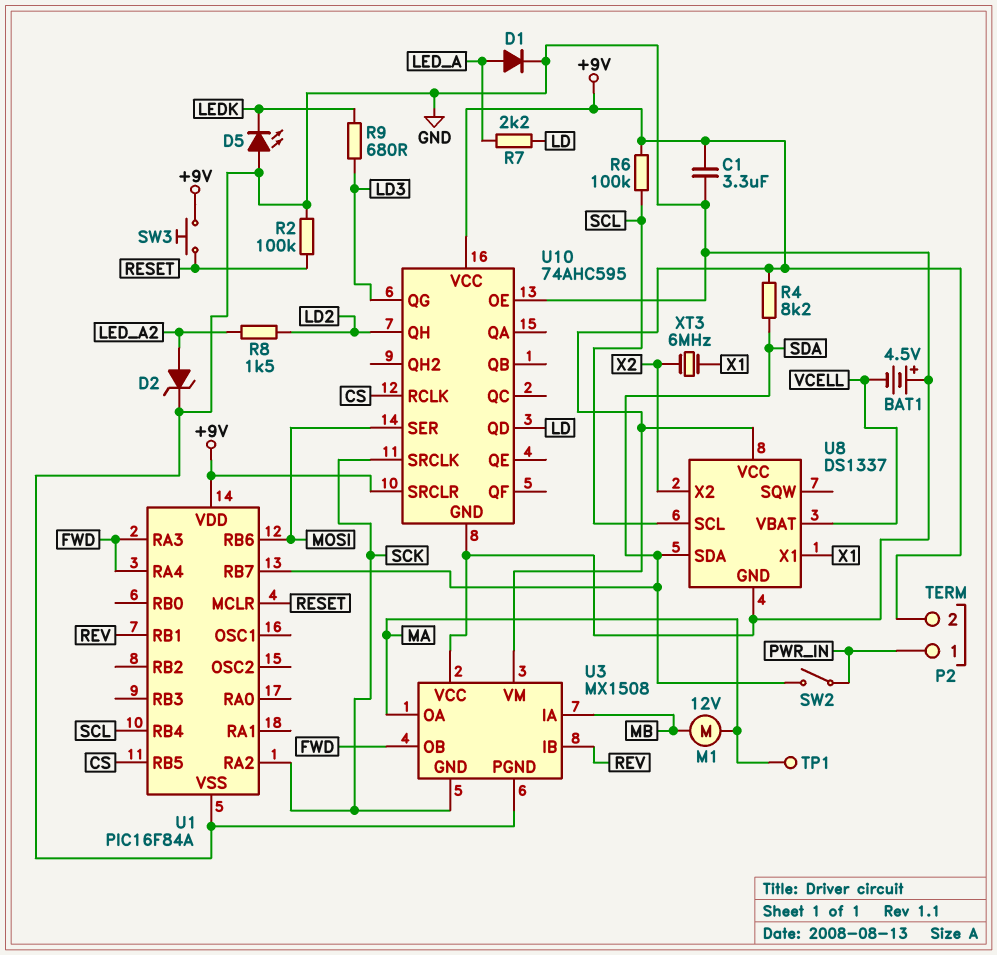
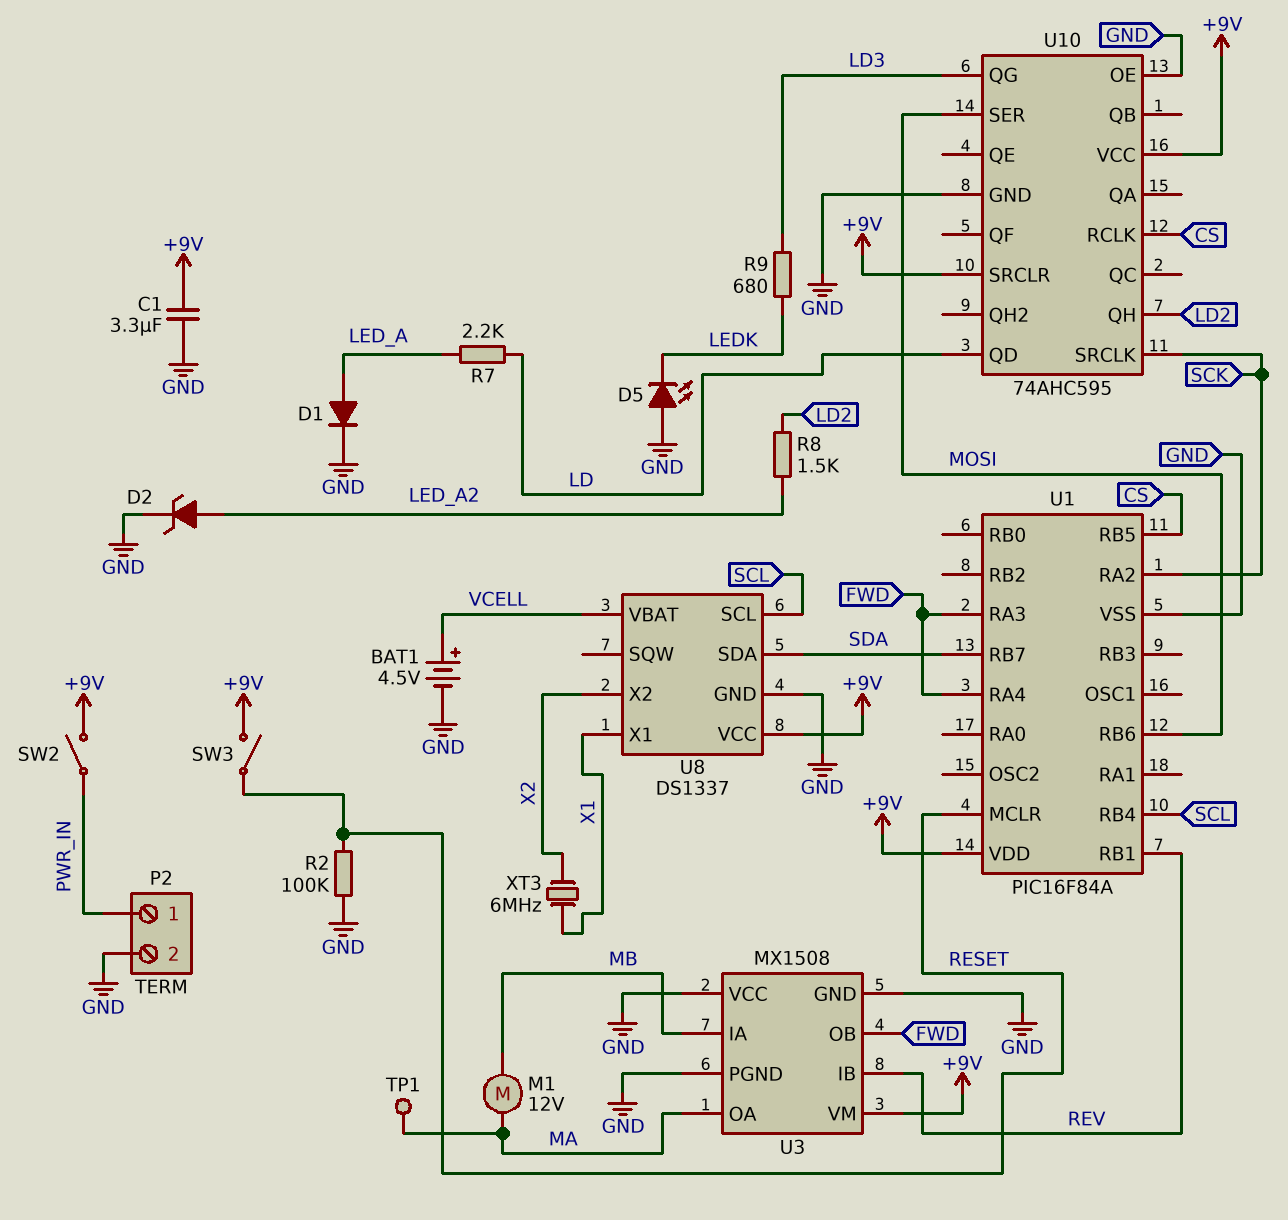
BAT1: 4.5V (plus GND, minus VCELL) -> 4.5V (plus VCELL, minus GND)
P2 pin 2: +9V -> GND
R4: 8.2k (+9V, SDA) -> none
R6: 100k (+9V, SCL) -> none
SW2: switch (PWR_IN, SDA) -> switch (+9V, PWR_IN)
SW3: button (+9V, RESET) -> switch (+9V, RESET)
U3 pin GND: SCK -> GND

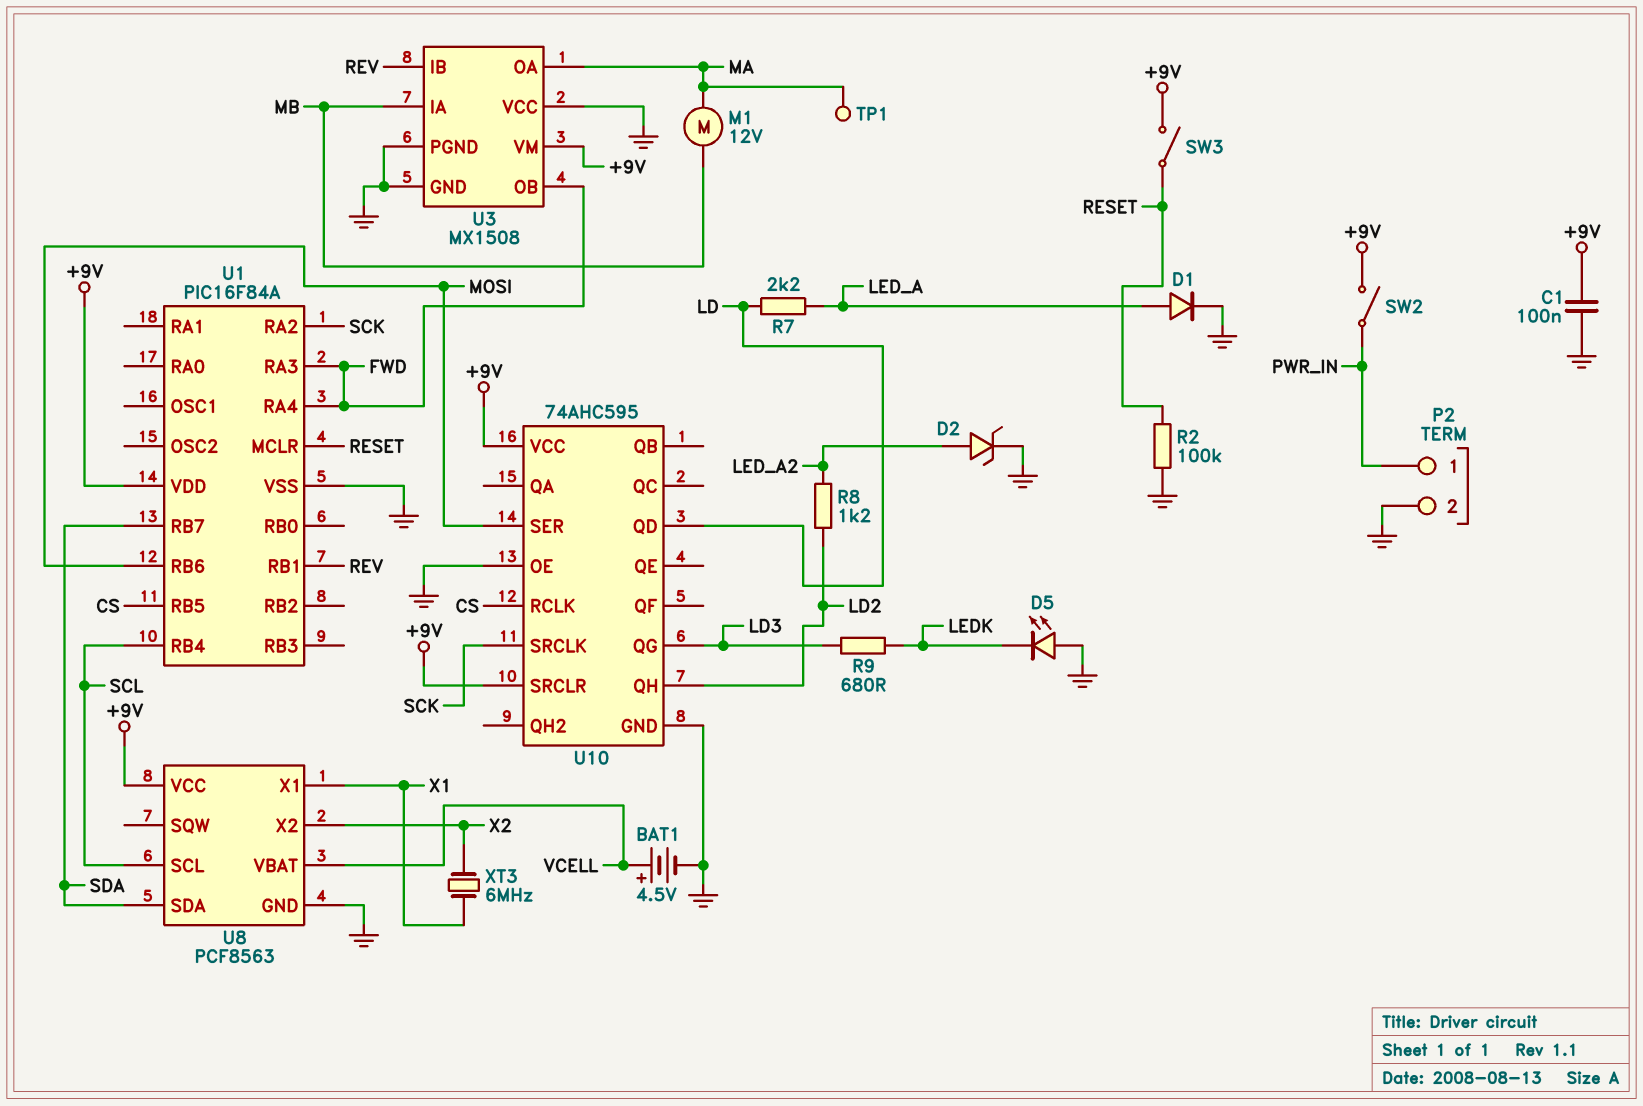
C1: 3.3uF (+9V, GND) -> 100nF (+9V, GND)
R8: 1.5k (LD2, LED_A2) -> 1.2k (LD2, LED_A2)
U8: DS1337 -> PCF8563

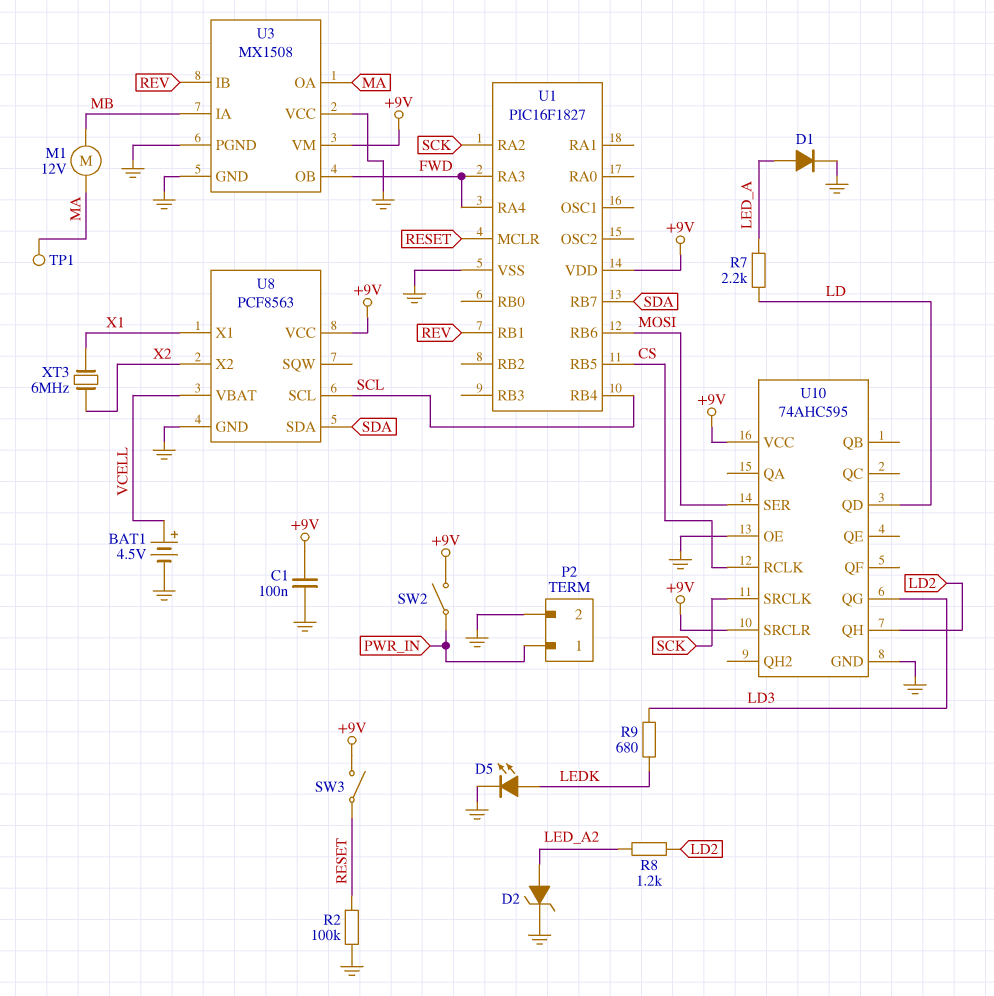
D5: LED (A GND, K LEDK) -> LED (A LEDK, K GND)
U1: PIC16F84A -> PIC16F1827

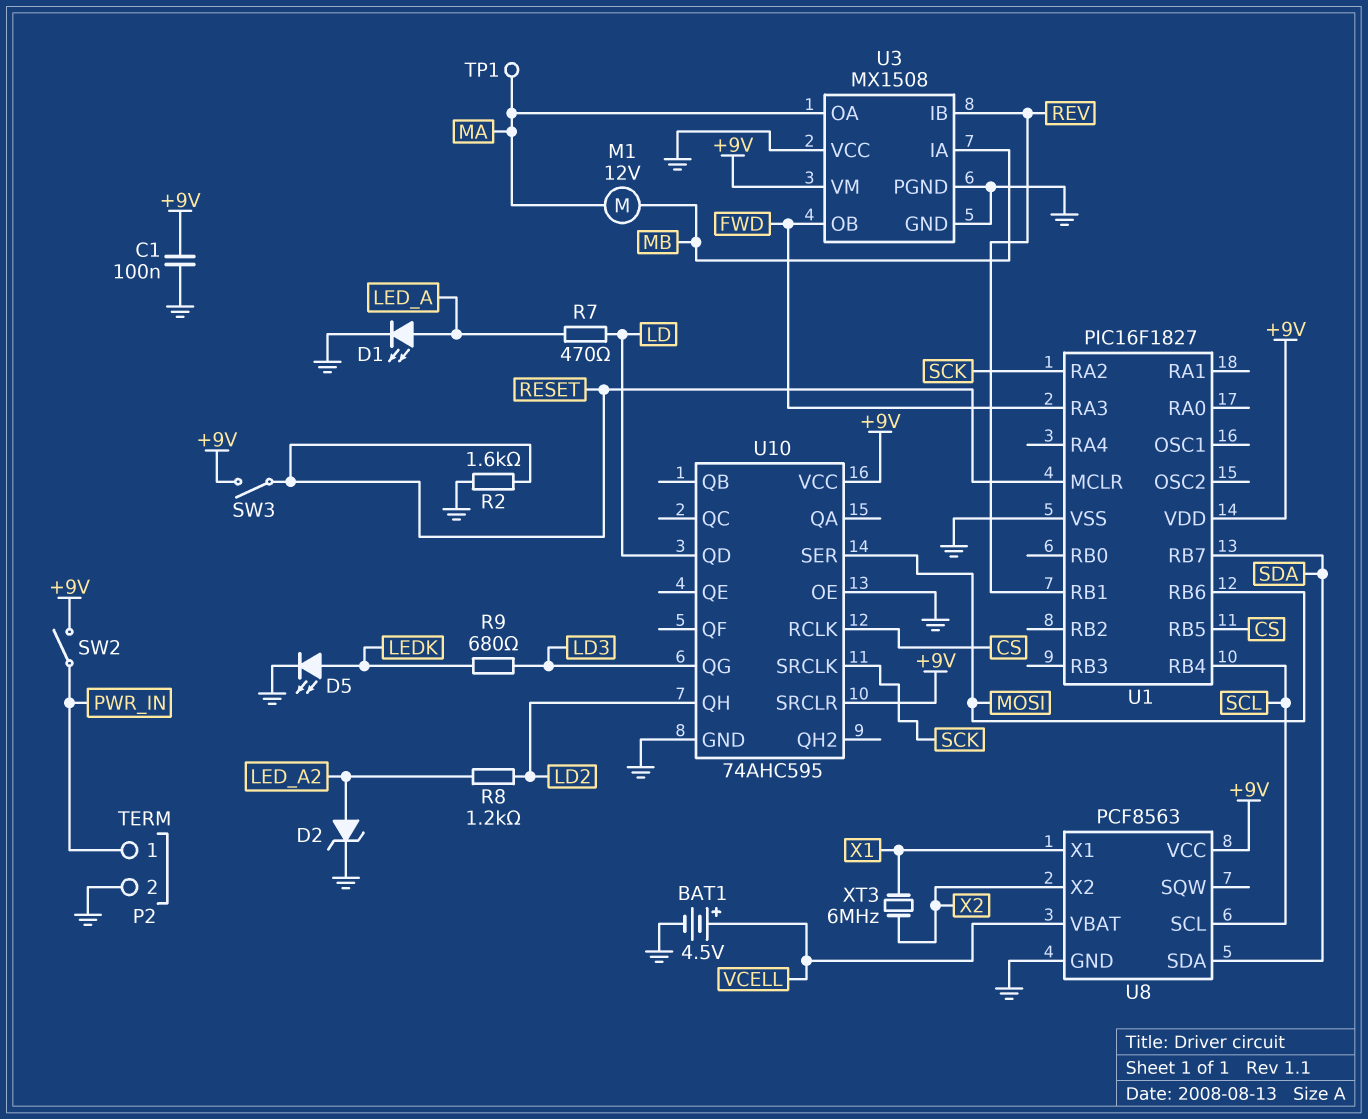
D1: diode (A LED_A, K GND) -> LED (A LED_A, K GND)
R2: 100k (GND, RESET) -> 1.6k (GND, RESET)
R7: 2.2k (LD, LED_A) -> 470 (LD, LED_A)
U1 pin RA4: FWD -> none

